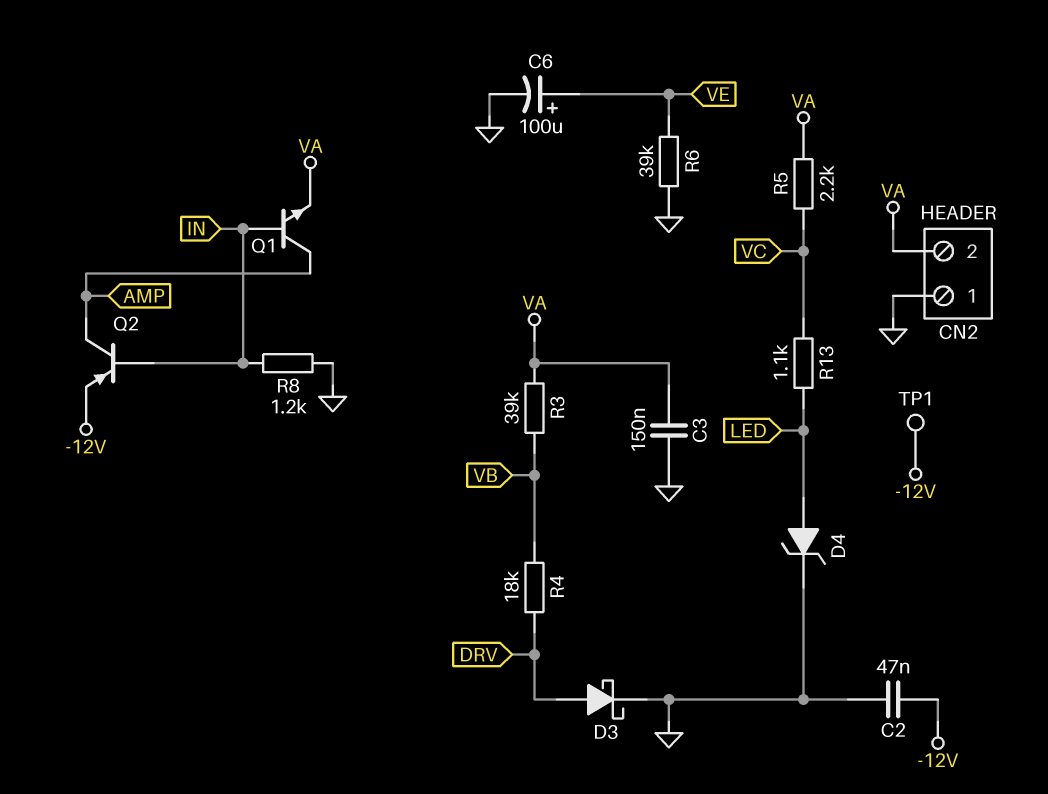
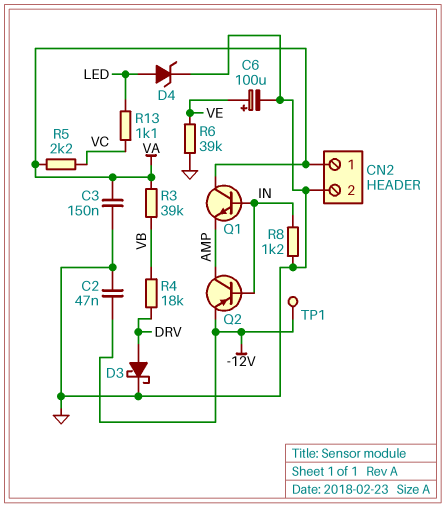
CN2 pin 1: GND -> VA
CN2 pin 2: VA -> GND
Q1: NPN (B IN, C AMP, E VA) -> NPN (B IN, C VA, E AMP)

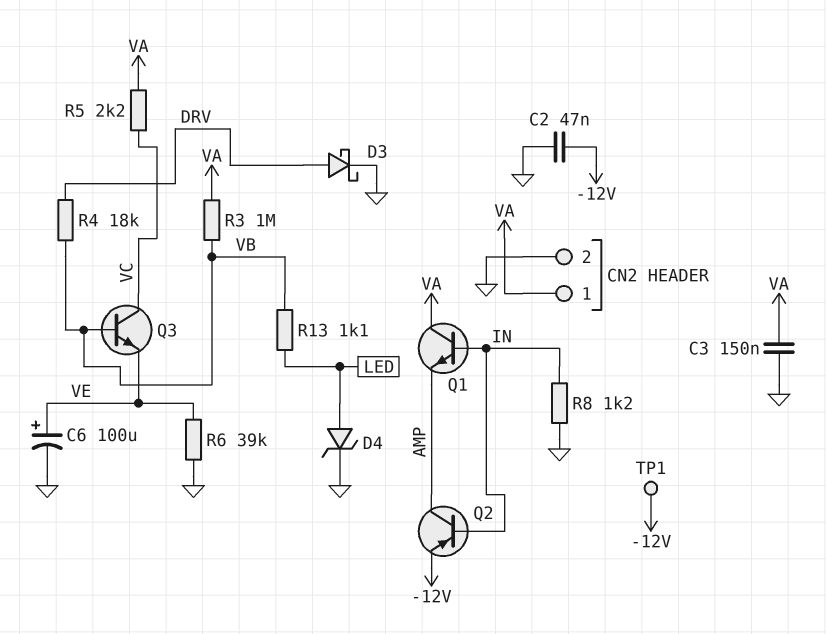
Q3: none -> NPN (B VB, C VC, E VE)
R3: 39k (VA, VB) -> 1M (VA, VB)
R13: 1.1k (LED, VC) -> 1.1k (LED, VB)

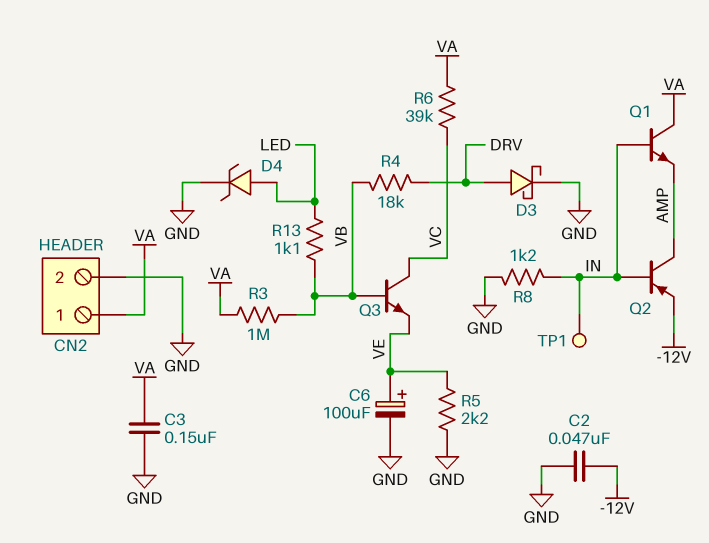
R5: 2.2k (VA, VC) -> 2.2k (GND, VE)
R6: 39k (GND, VE) -> 39k (VA, VC)
TP1: test point (-12V) -> test point (IN)

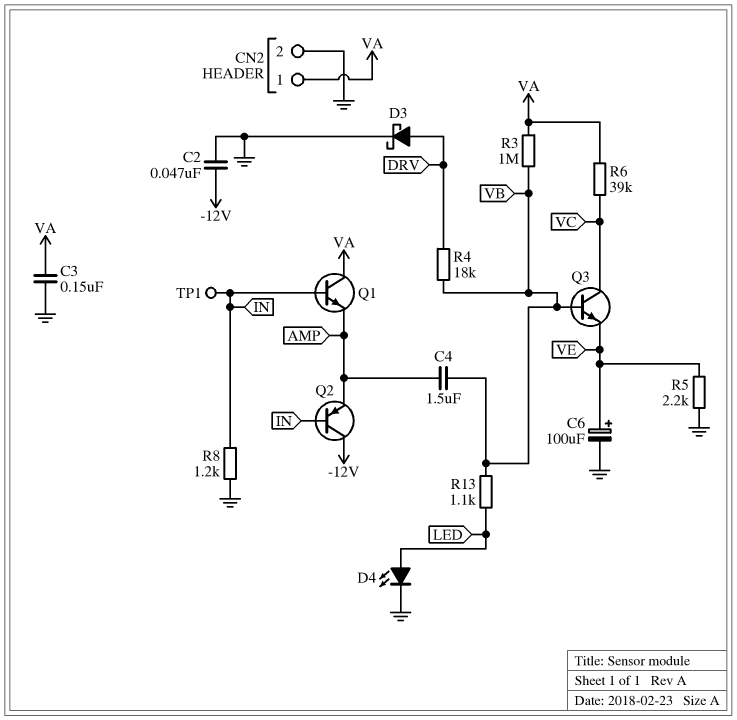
C4: none -> 1.5uF (AMP, VB)
D4: zener (A LED, K GND) -> LED (A LED, K GND)
Q2: PNP (B IN, C AMP, E -12V) -> PNP (B IN, C -12V, E AMP)

